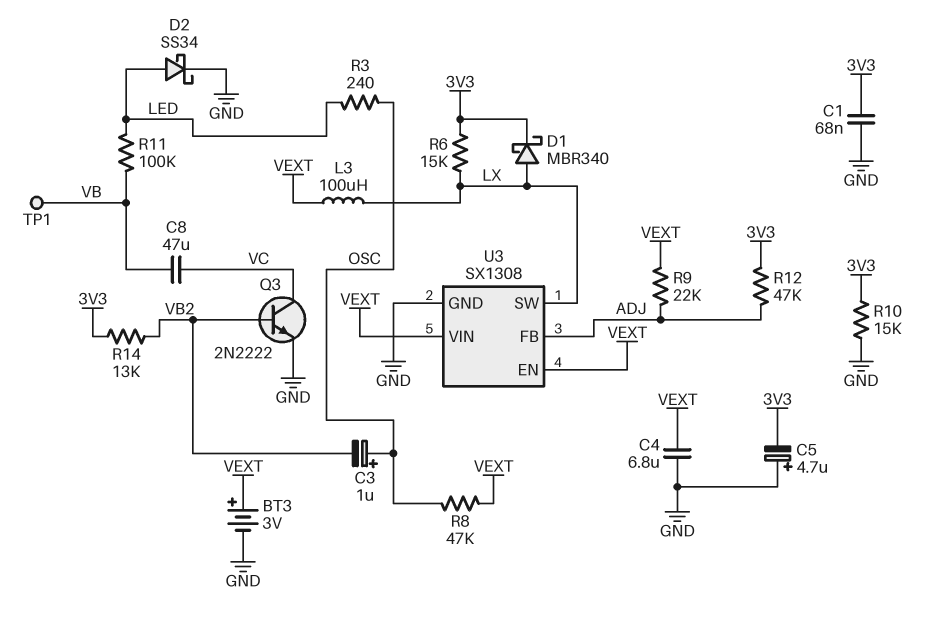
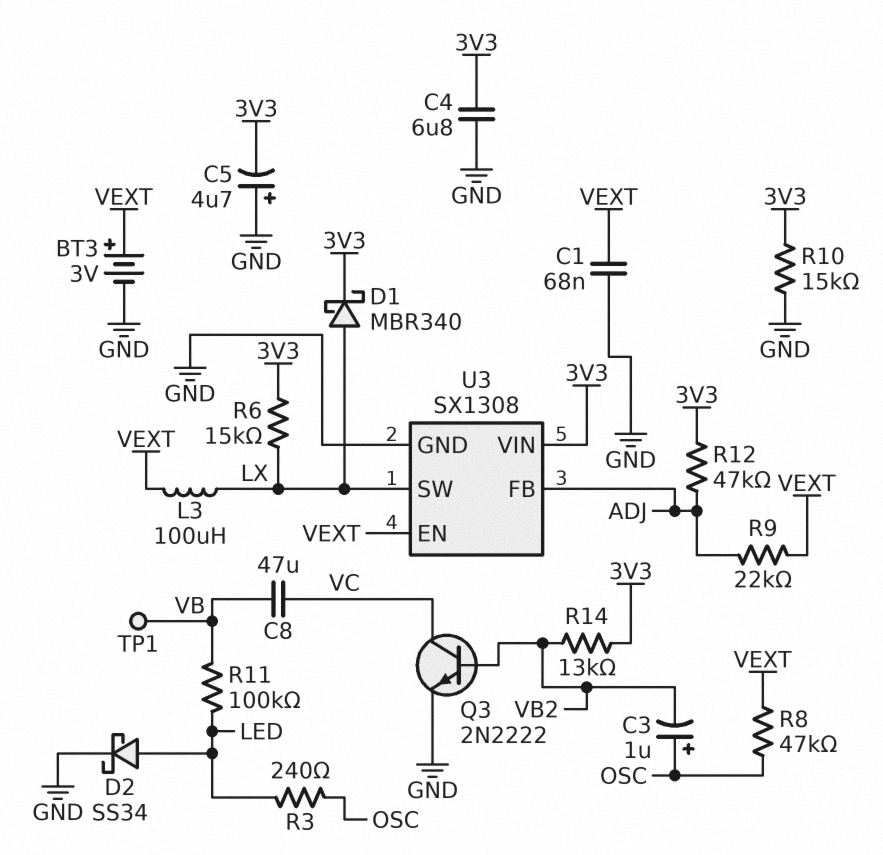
C1: 68nF (3V3, GND) -> 68nF (GND, VEXT)
C4: 6.8uF (GND, VEXT) -> 6.8uF (3V3, GND)
U3 pin VIN: VEXT -> 3V3

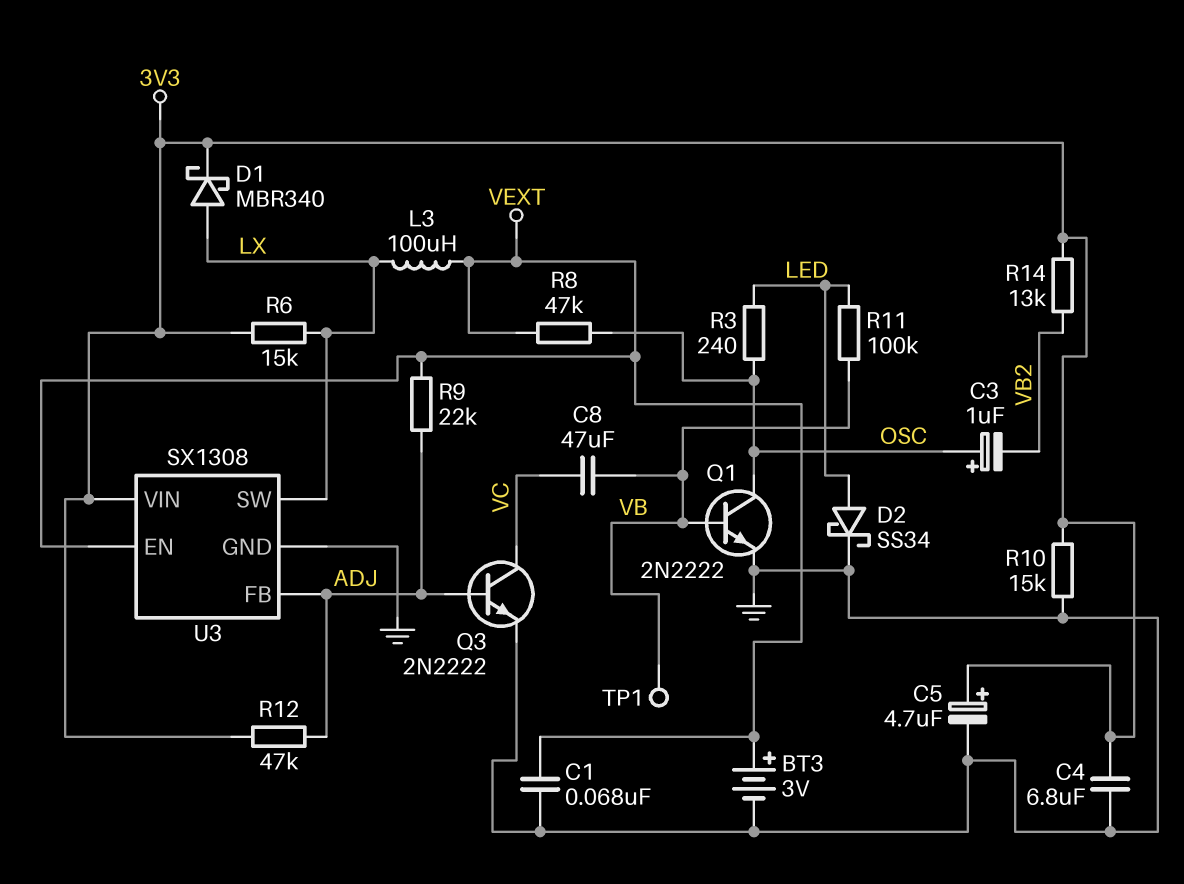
C5: 4.7uF (plus GND, minus 3V3) -> 4.7uF (plus 3V3, minus GND)
Q1: none -> NPN 2N2222 (B VB, C OSC, E GND)
Q3: NPN 2N2222 (B VB2, C VC, E GND) -> NPN 2N2222 (B ADJ, C VC, E GND)

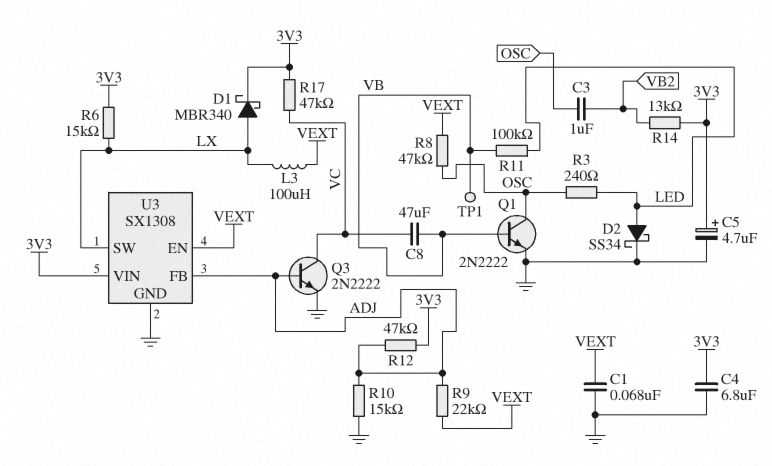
BT3: 3V (plus VEXT, minus GND) -> none
C3: 1uF (plus OSC, minus VB2) -> 1uF (OSC, VB2)
R10: 15k (3V3, GND) -> 15k (ADJ, GND)
R17: none -> 47k (3V3, VC)

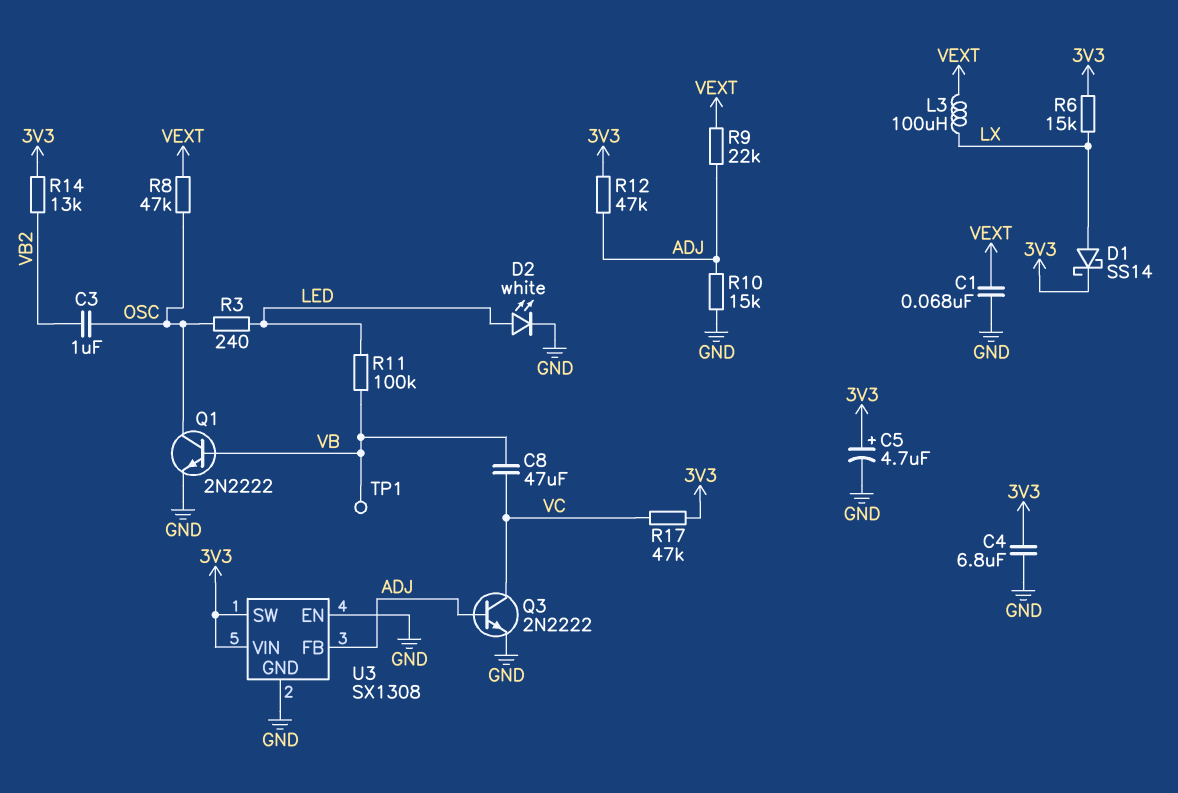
D1: schottky MBR340 (A LX, K 3V3) -> schottky SS14 (A LX, K 3V3)
D2: schottky SS34 (A LED, K GND) -> LED white (A LED, K GND)
U3 pin EN: VEXT -> GND
U3 pin SW: LX -> 3V3

